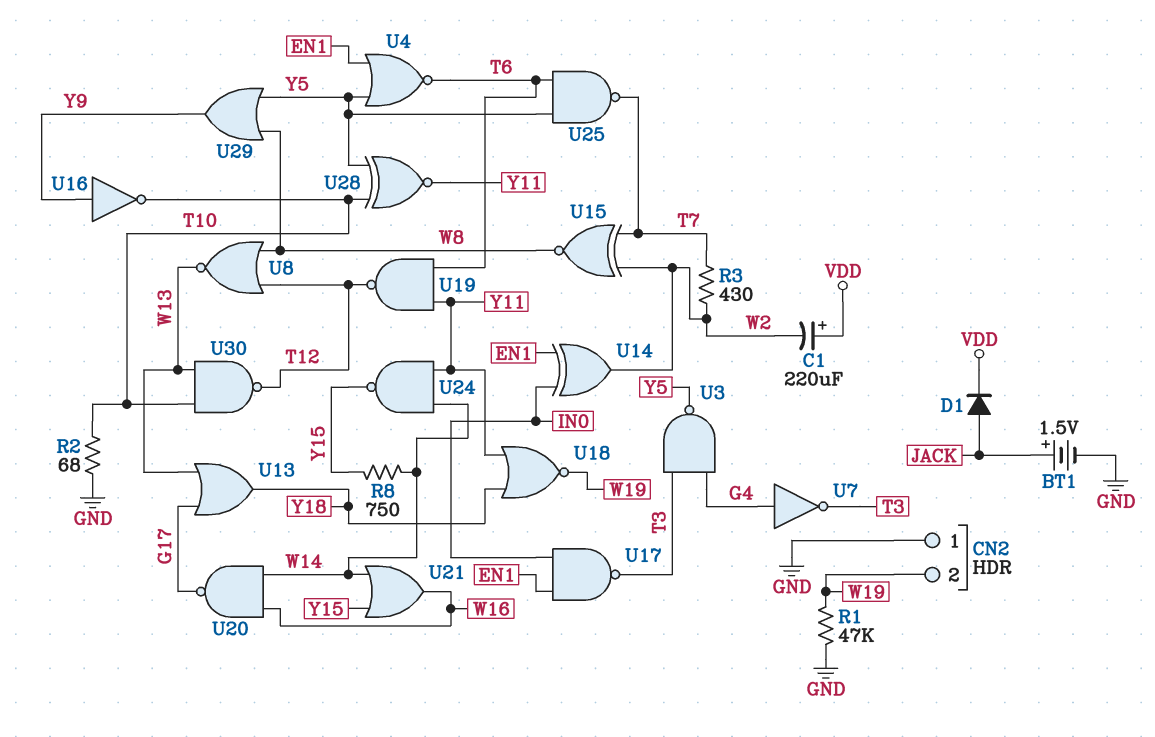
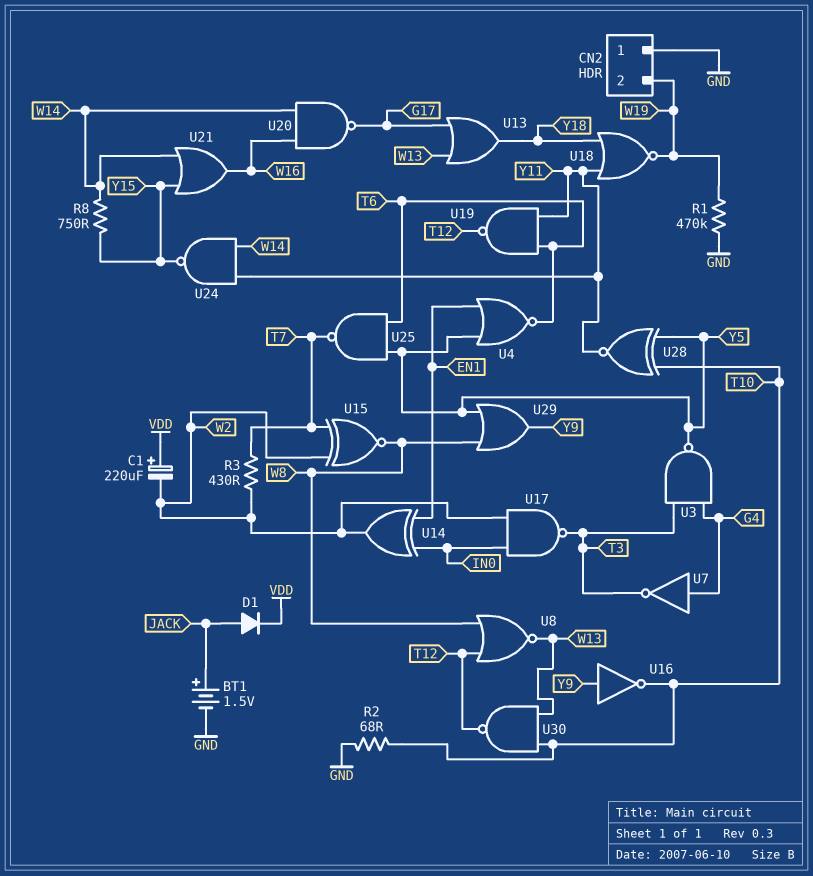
R1: 47k (GND, W19) -> 470k (GND, W19)
U17: NAND (in EN1, in IN0, out T3) -> NAND (in IN0, in W2, out T3)

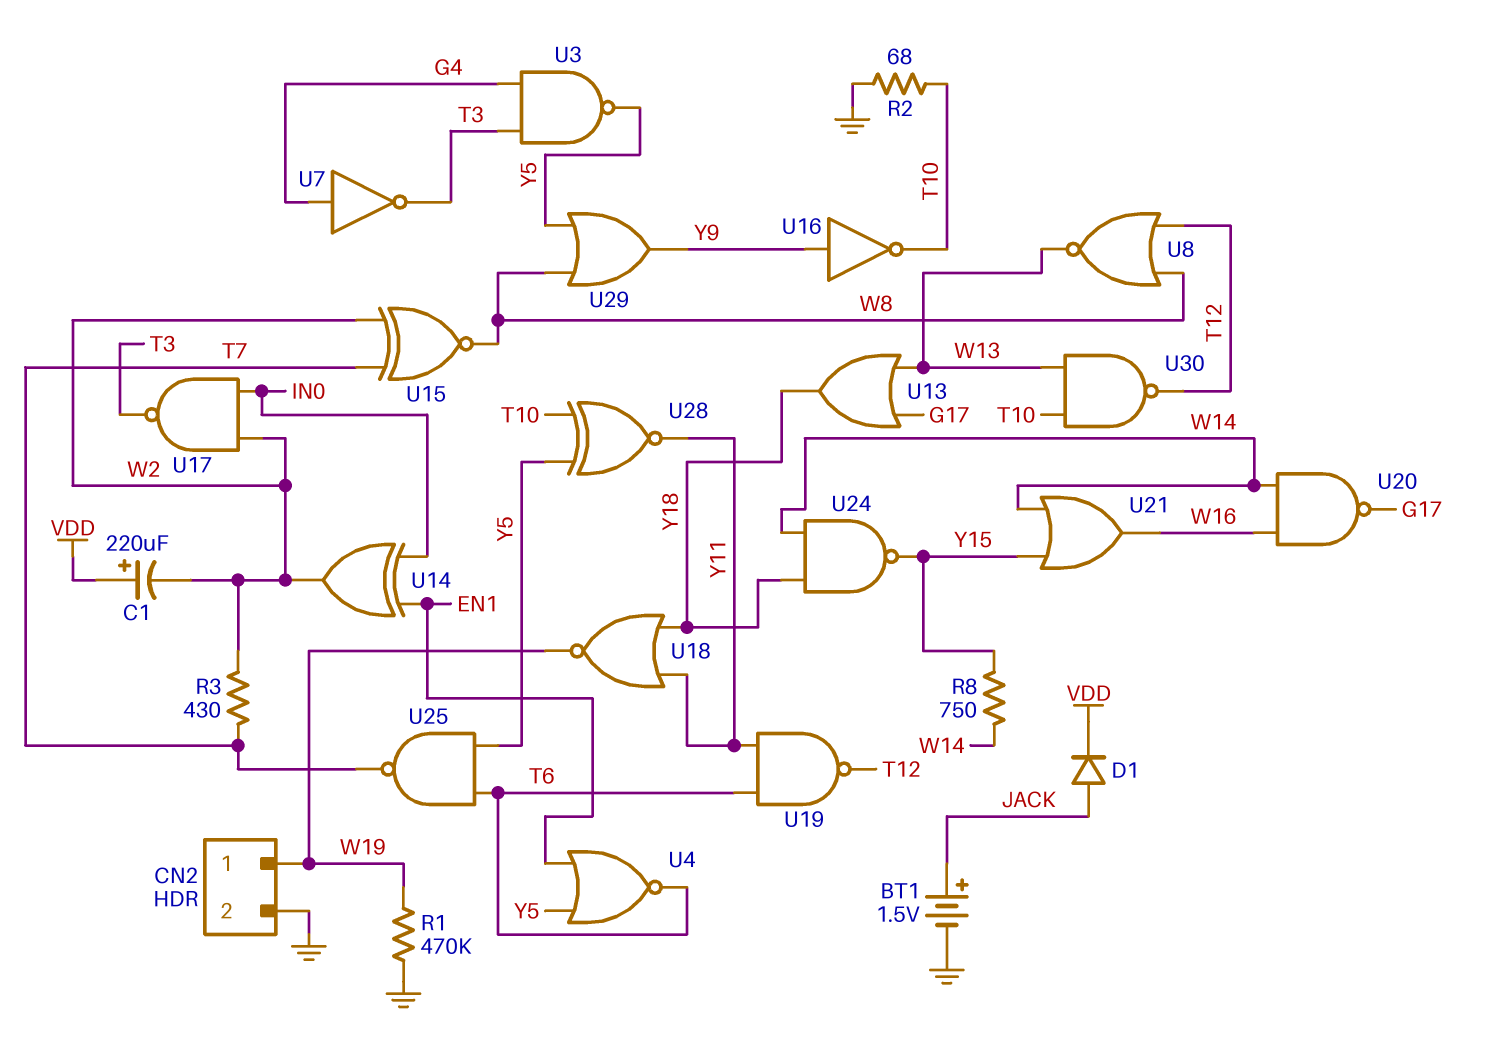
CN2 pin 1: GND -> W19
CN2 pin 2: W19 -> GND
U24: NAND (in W14, in Y11, out Y15) -> NAND (in W14, in Y18, out Y15)

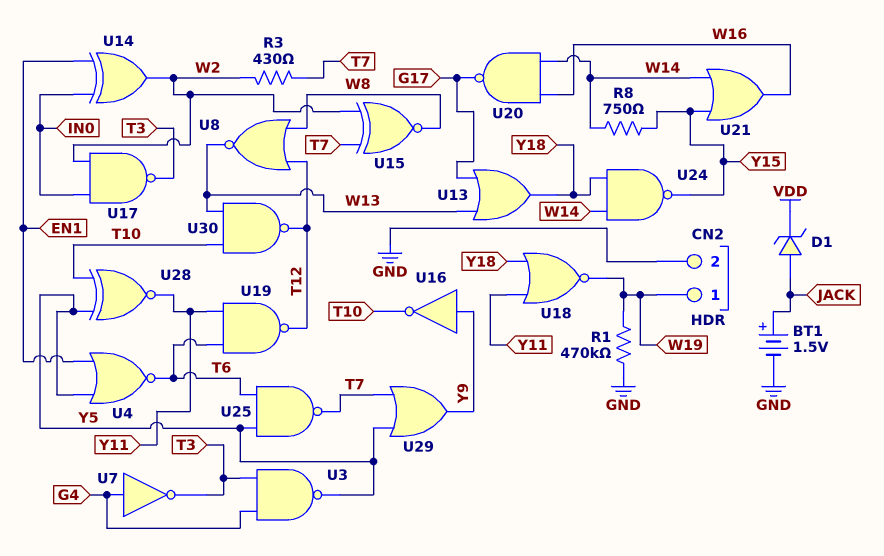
C1: 220uF (plus VDD, minus W2) -> none
D1: diode (A JACK, K VDD) -> zener (A JACK, K VDD)
R2: 68 (GND, T10) -> none
U29: OR (in W8, in Y5, out Y9) -> OR (in T7, in Y5, out Y9)

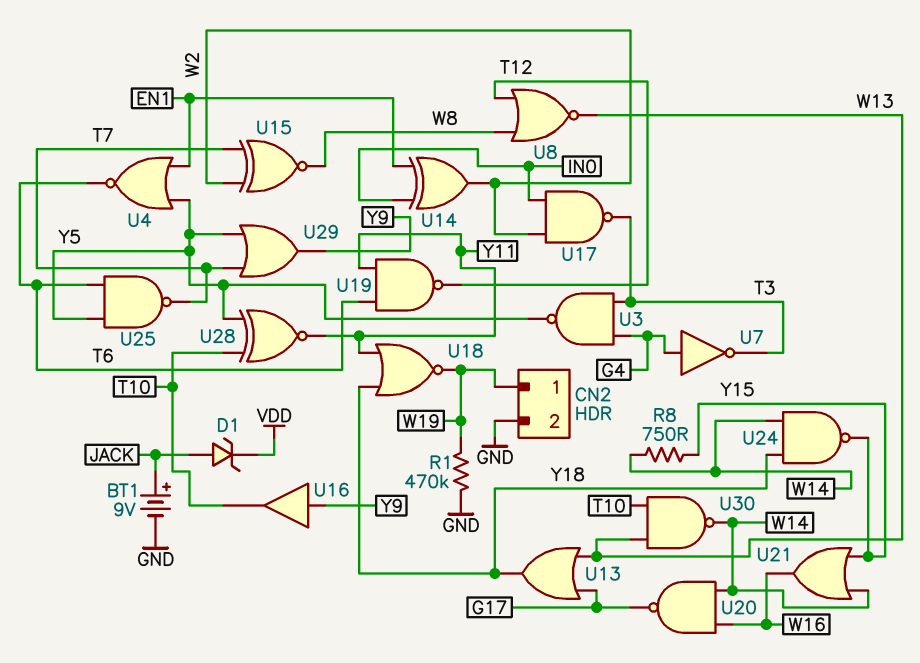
BT1: 1.5V (plus JACK, minus GND) -> 9V (plus JACK, minus GND)
R3: 430 (T7, W2) -> none
U16: NOT (in Y9, out T10) -> buffer (in Y9, out T10)
U30: NAND (in T10, in W13, out T12) -> NAND (in T10, in W13, out W14)

